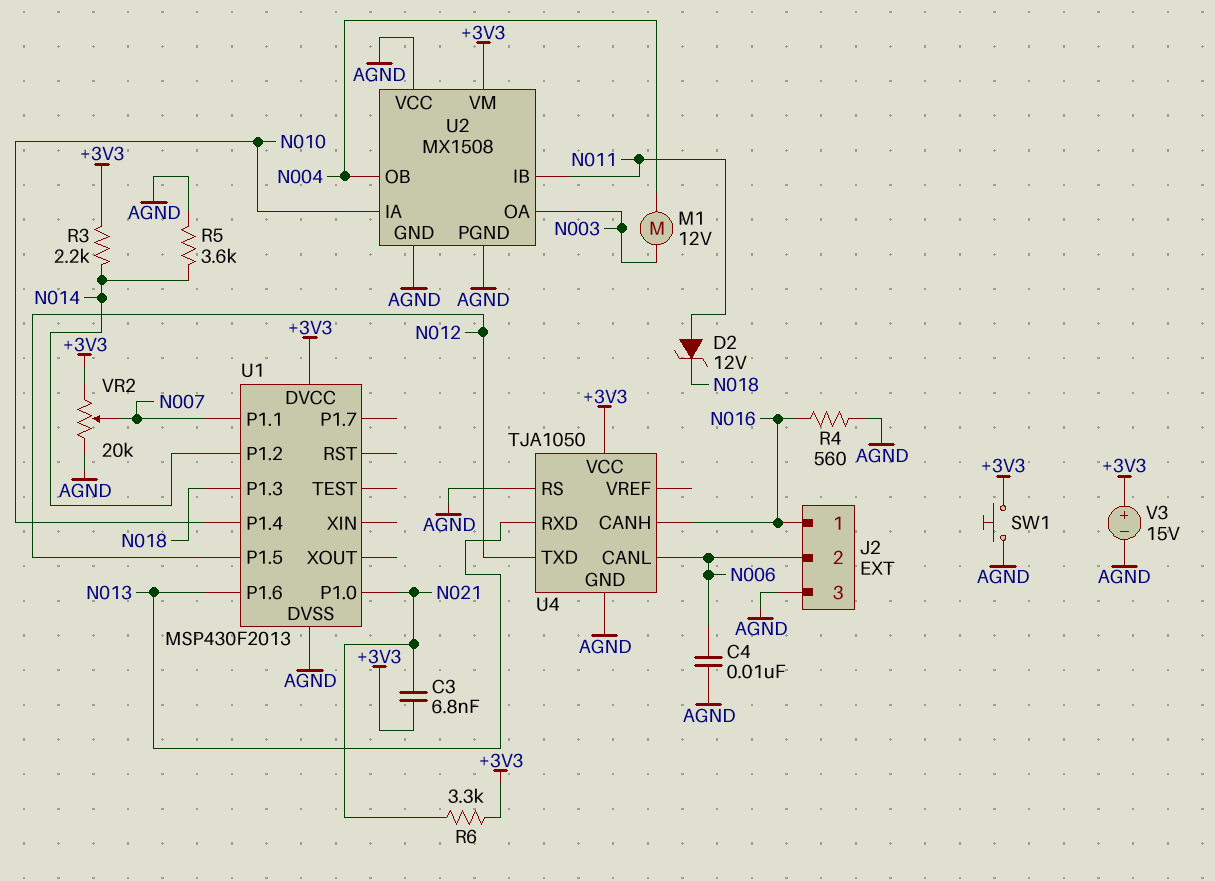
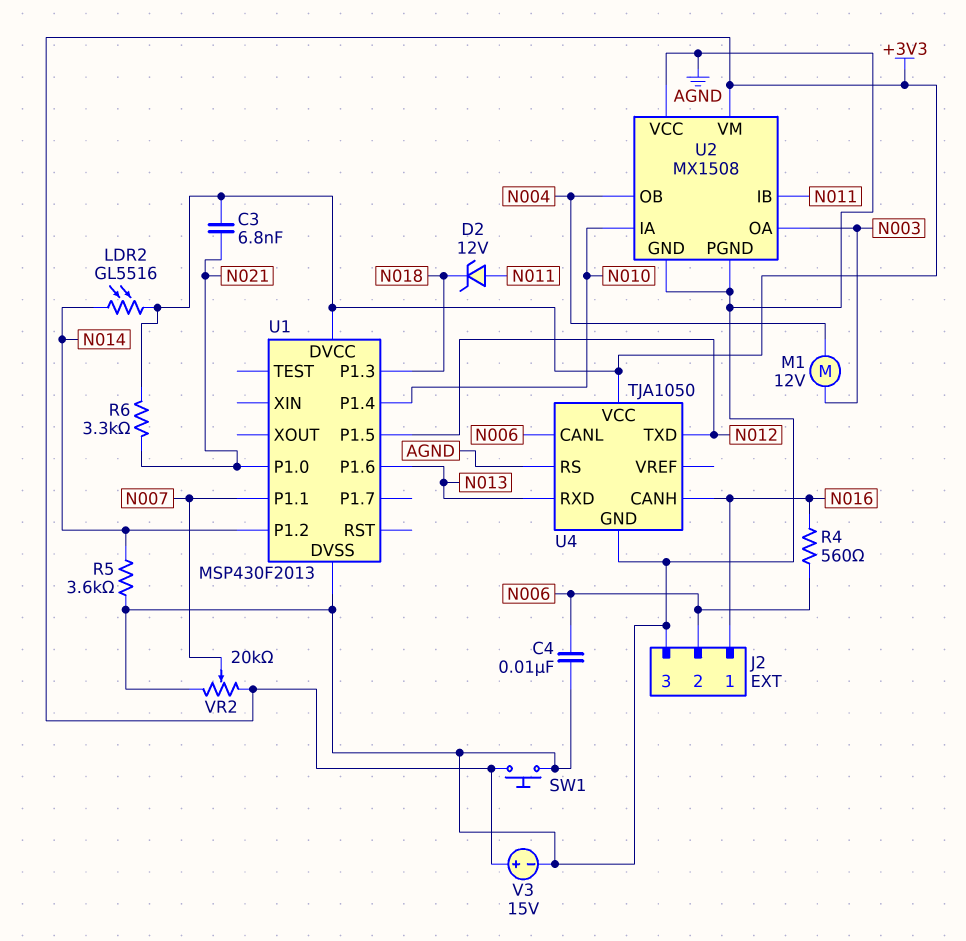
LDR2: none -> GL5516 (+3V3, N014)
R3: 2.2k (+3V3, N014) -> none
R4: 560 (AGND, N016) -> 560 (N006, N016)

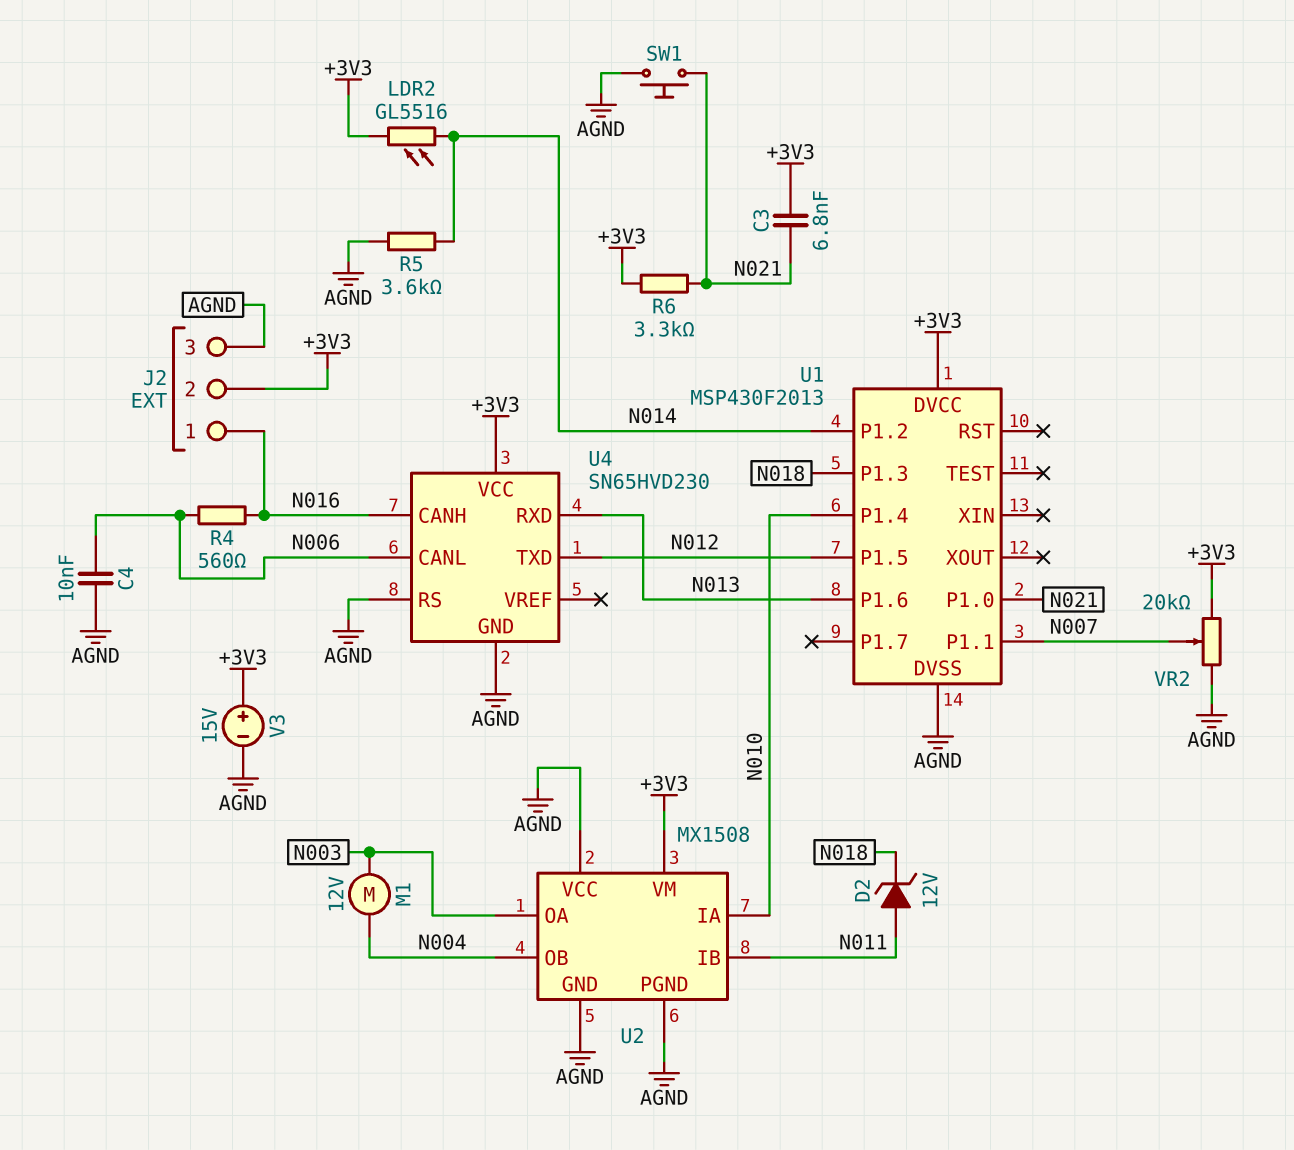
J2 pin 2: N006 -> +3V3
SW1: button (+3V3, AGND) -> button (AGND, N021)
U4: TJA1050 -> SN65HVD230

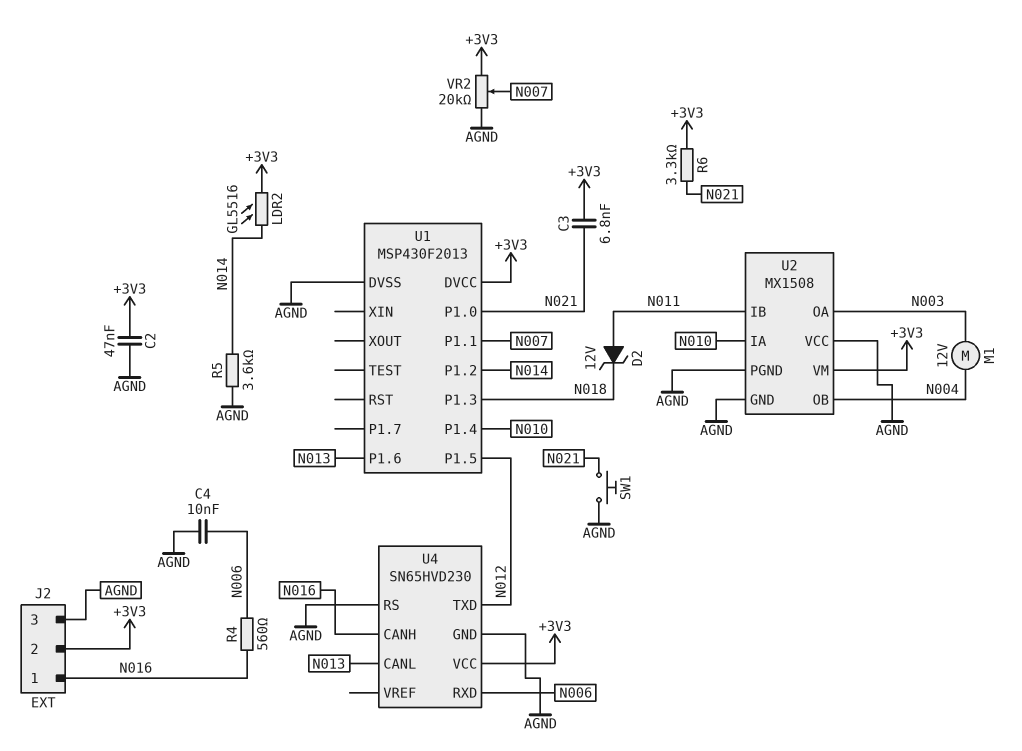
C2: none -> 47nF (+3V3, AGND)
U4 pin CANL: N006 -> N013
U4 pin RXD: N013 -> N006
V3: 15V (plus +3V3, minus AGND) -> none

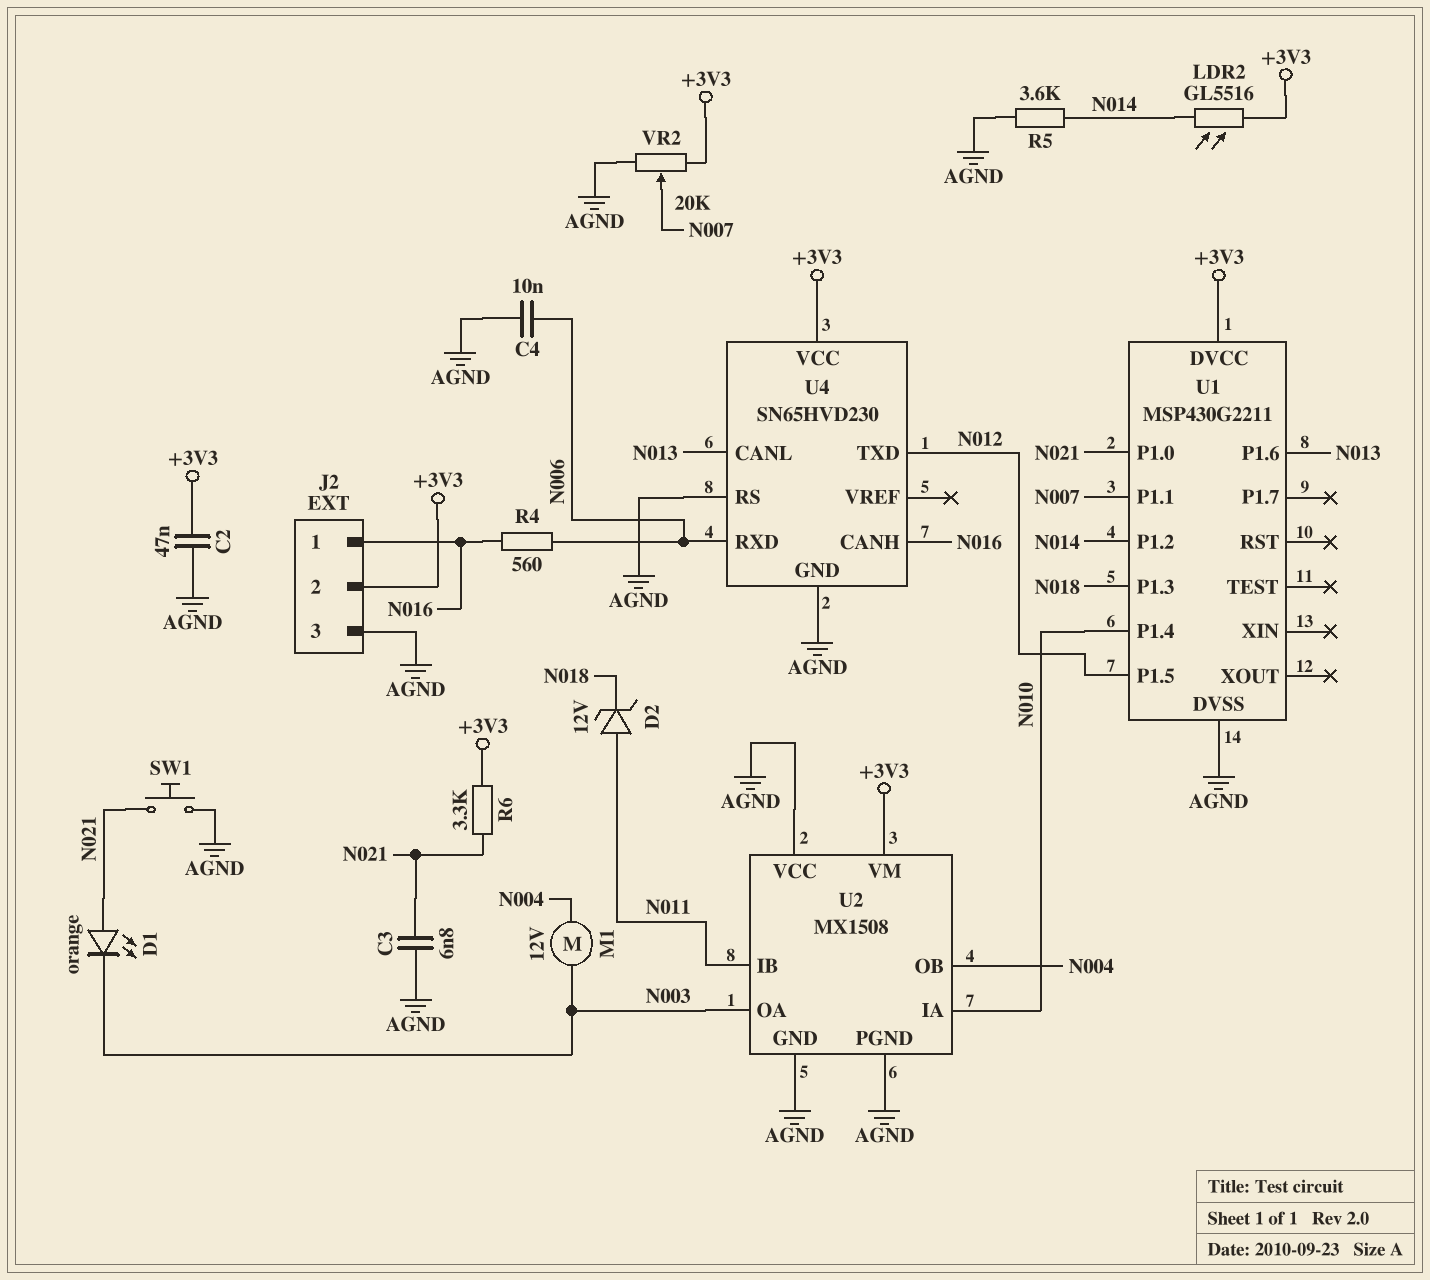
C3: 6.8nF (+3V3, N021) -> 6.8nF (AGND, N021)
D1: none -> LED orange (A N021, K N003)
U1: MSP430F2013 -> MSP430G2211

